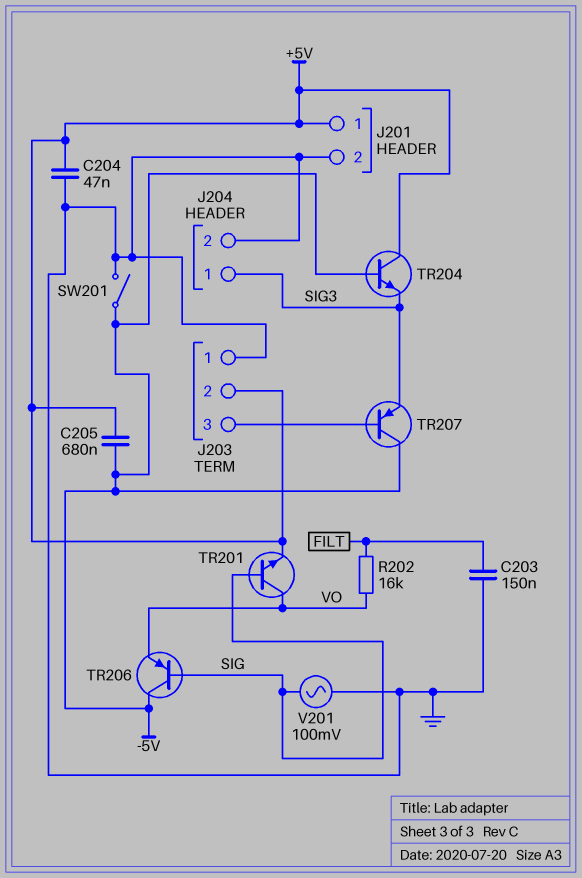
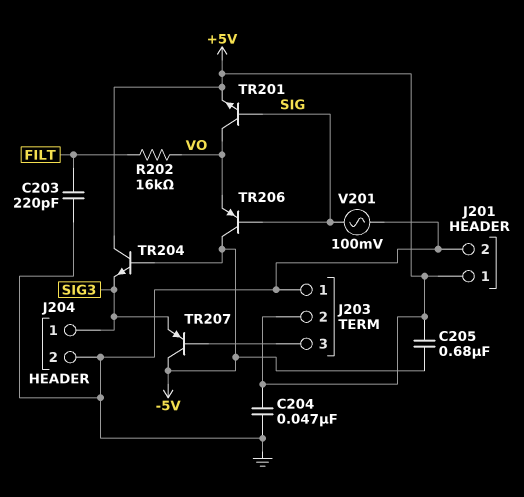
C203: 150nF (FILT, GND) -> 220pF (FILT, GND)
SW201: switch (-5V, GND) -> none

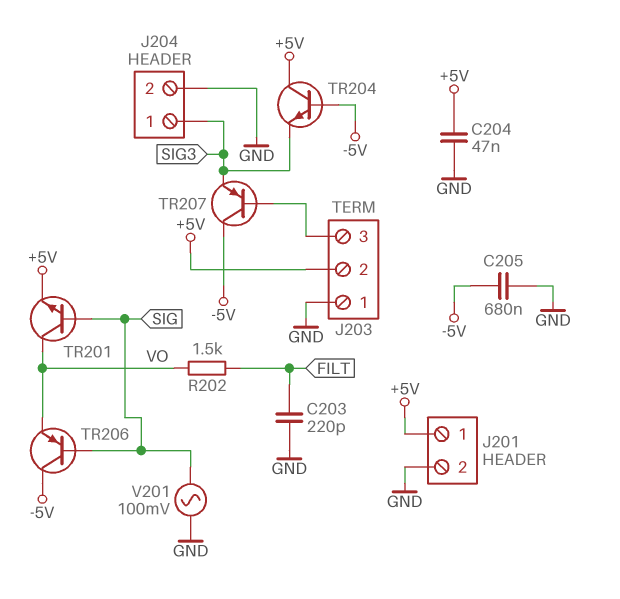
C205: 680nF (+5V, -5V) -> 680nF (-5V, GND)
R202: 16k (FILT, VO) -> 1.5k (FILT, VO)

